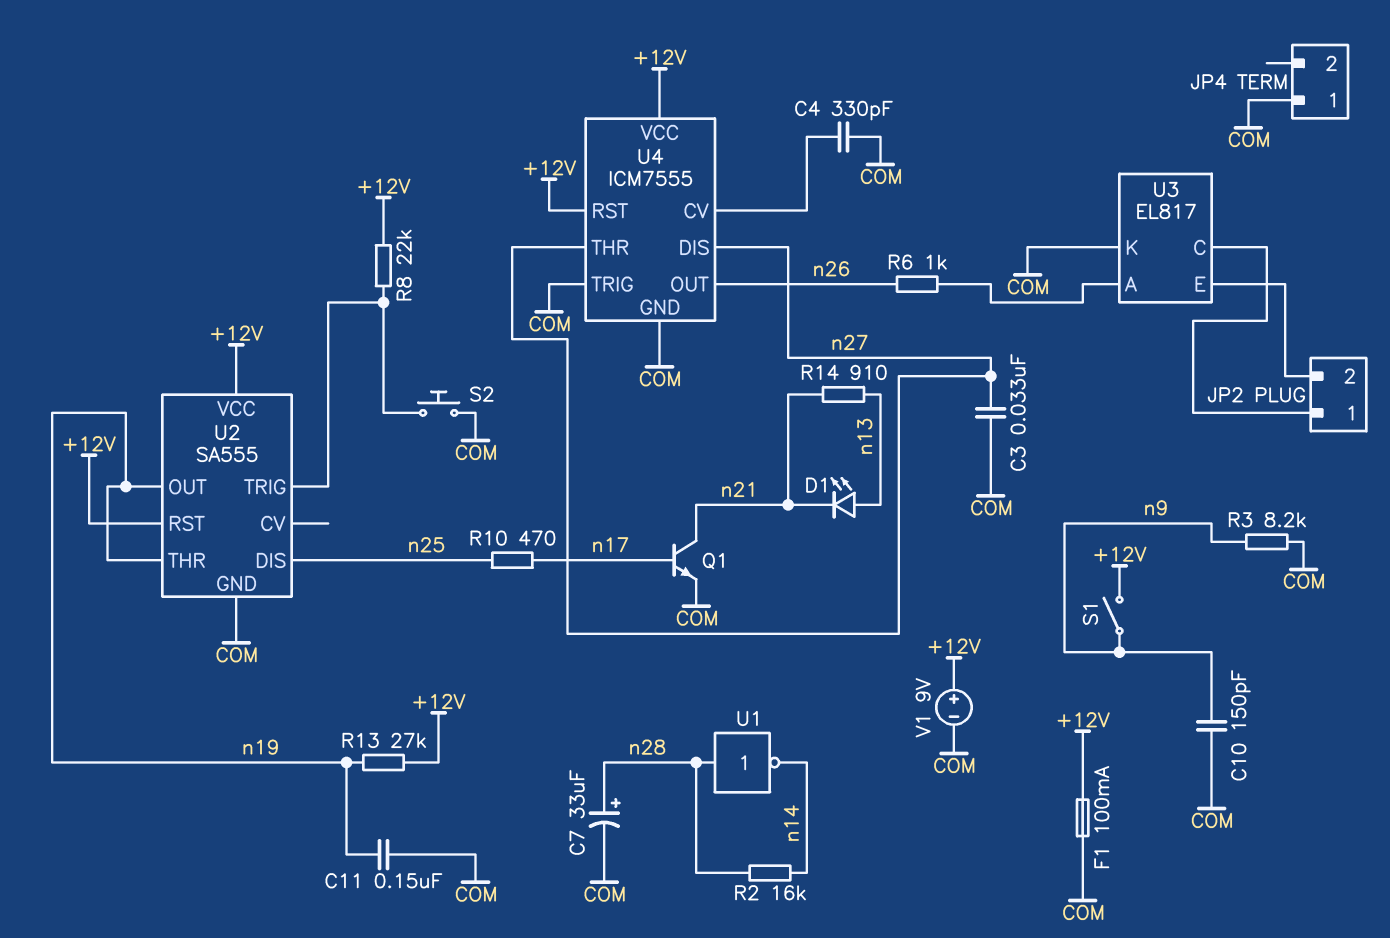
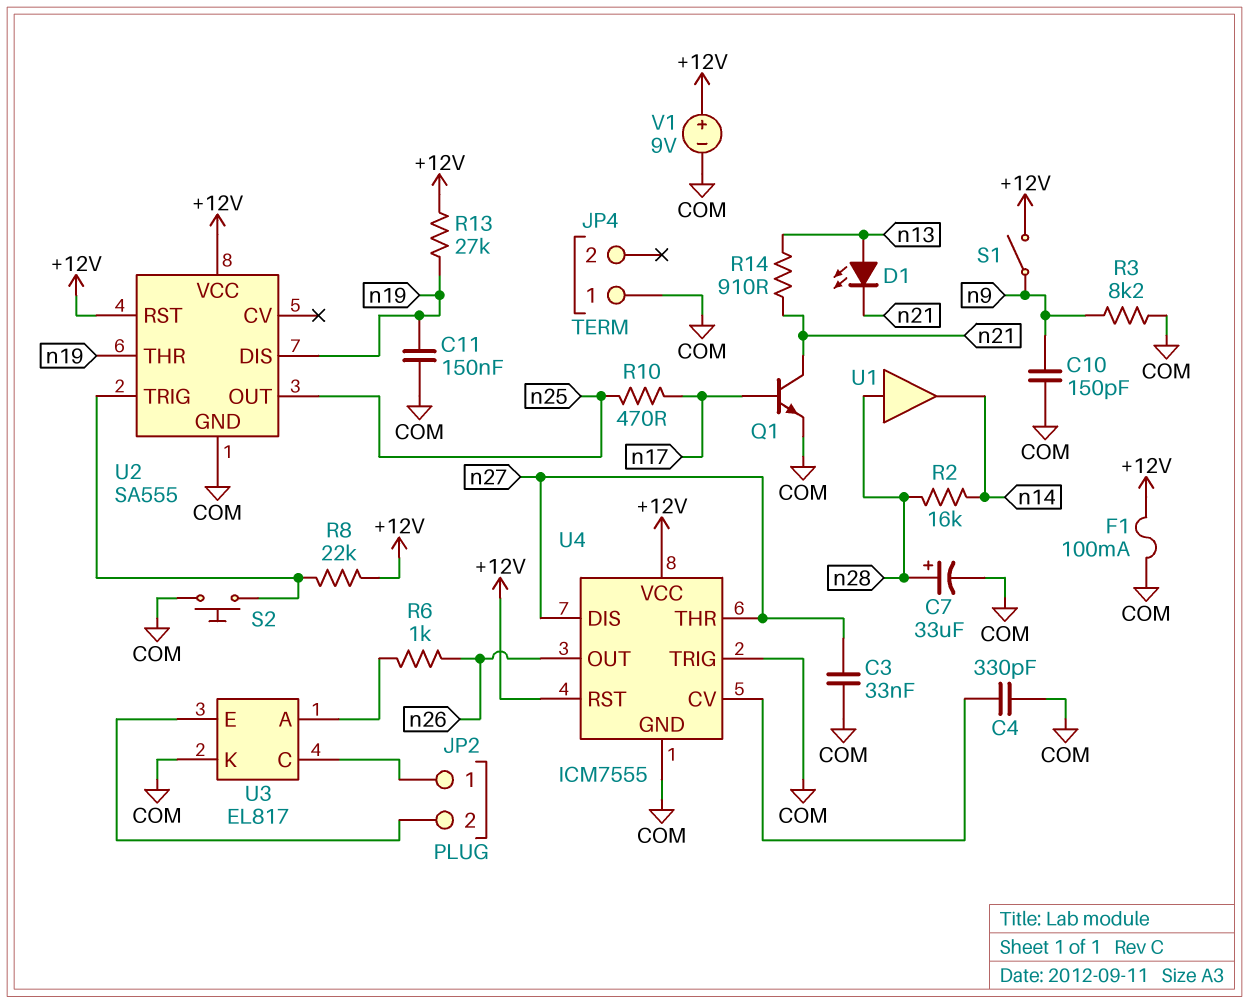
U1: NOT (in n28, out n14) -> buffer (in n28, out n14)
U2 pin DIS: n25 -> n19
U2 pin OUT: n19 -> n25

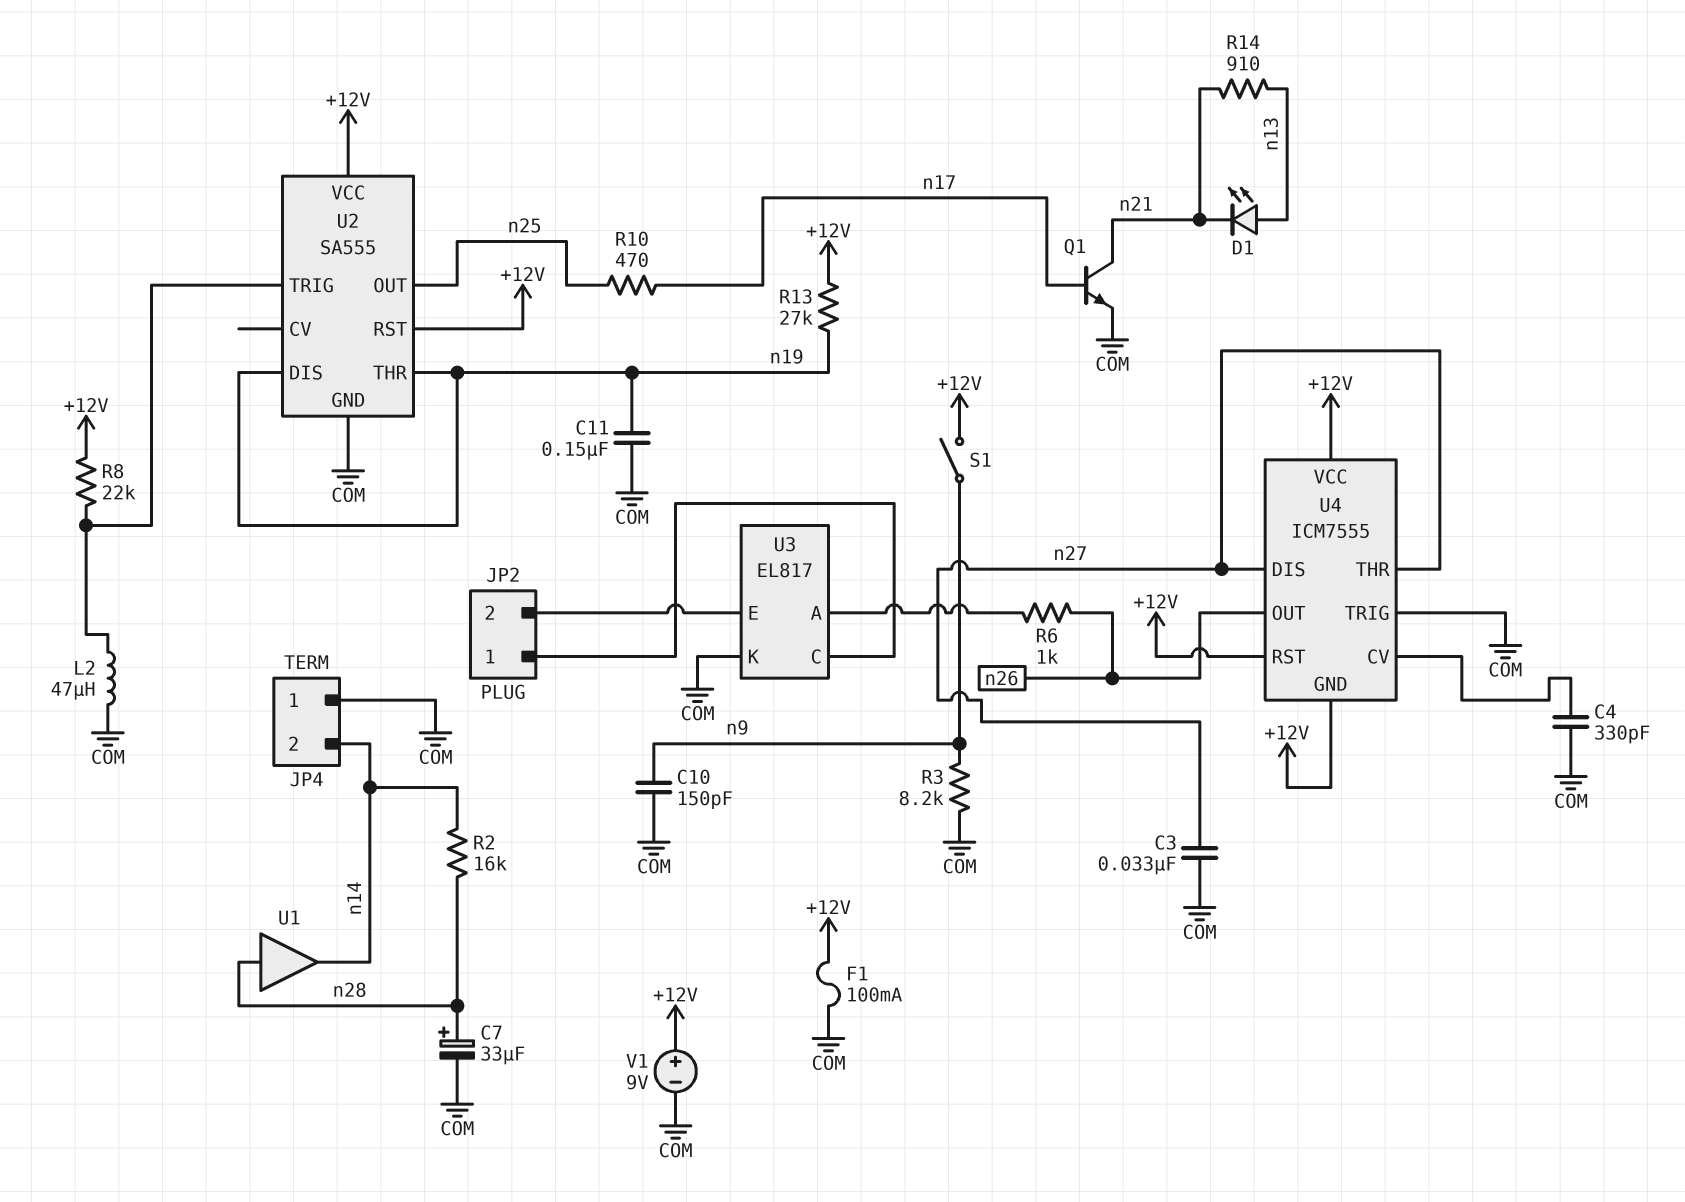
JP4 pin 2: none -> n14
L2: none -> 47uH (COM, U2/TRIG)
S2: button (COM, U2/TRIG) -> none
U4 pin GND: COM -> +12V

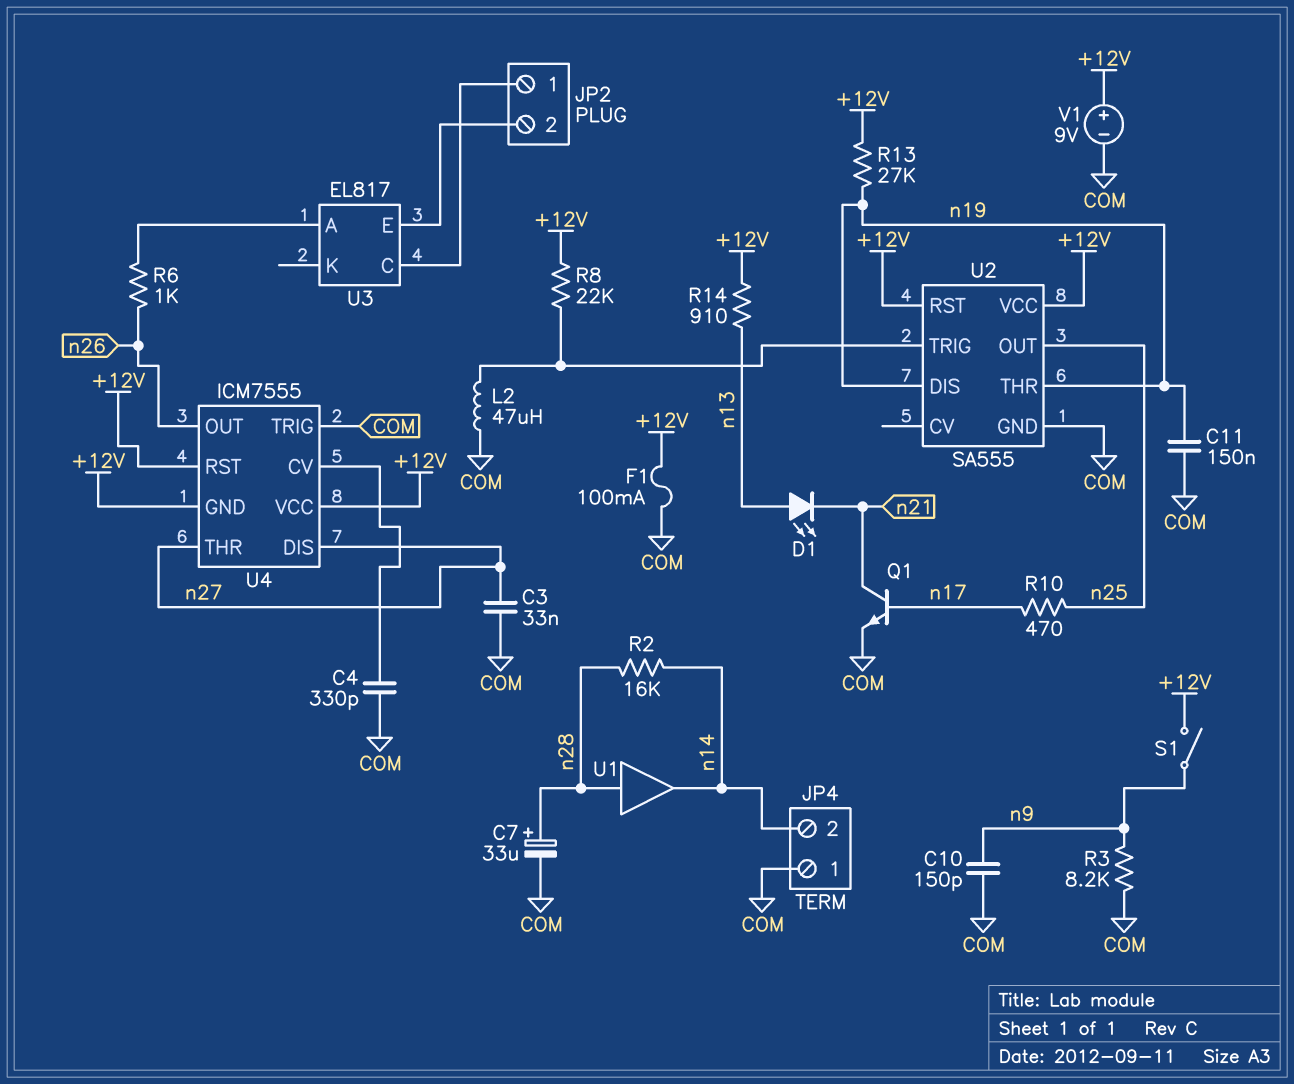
R14: 910 (n13, n21) -> 910 (+12V, n13)
U3 pin K: COM -> none

